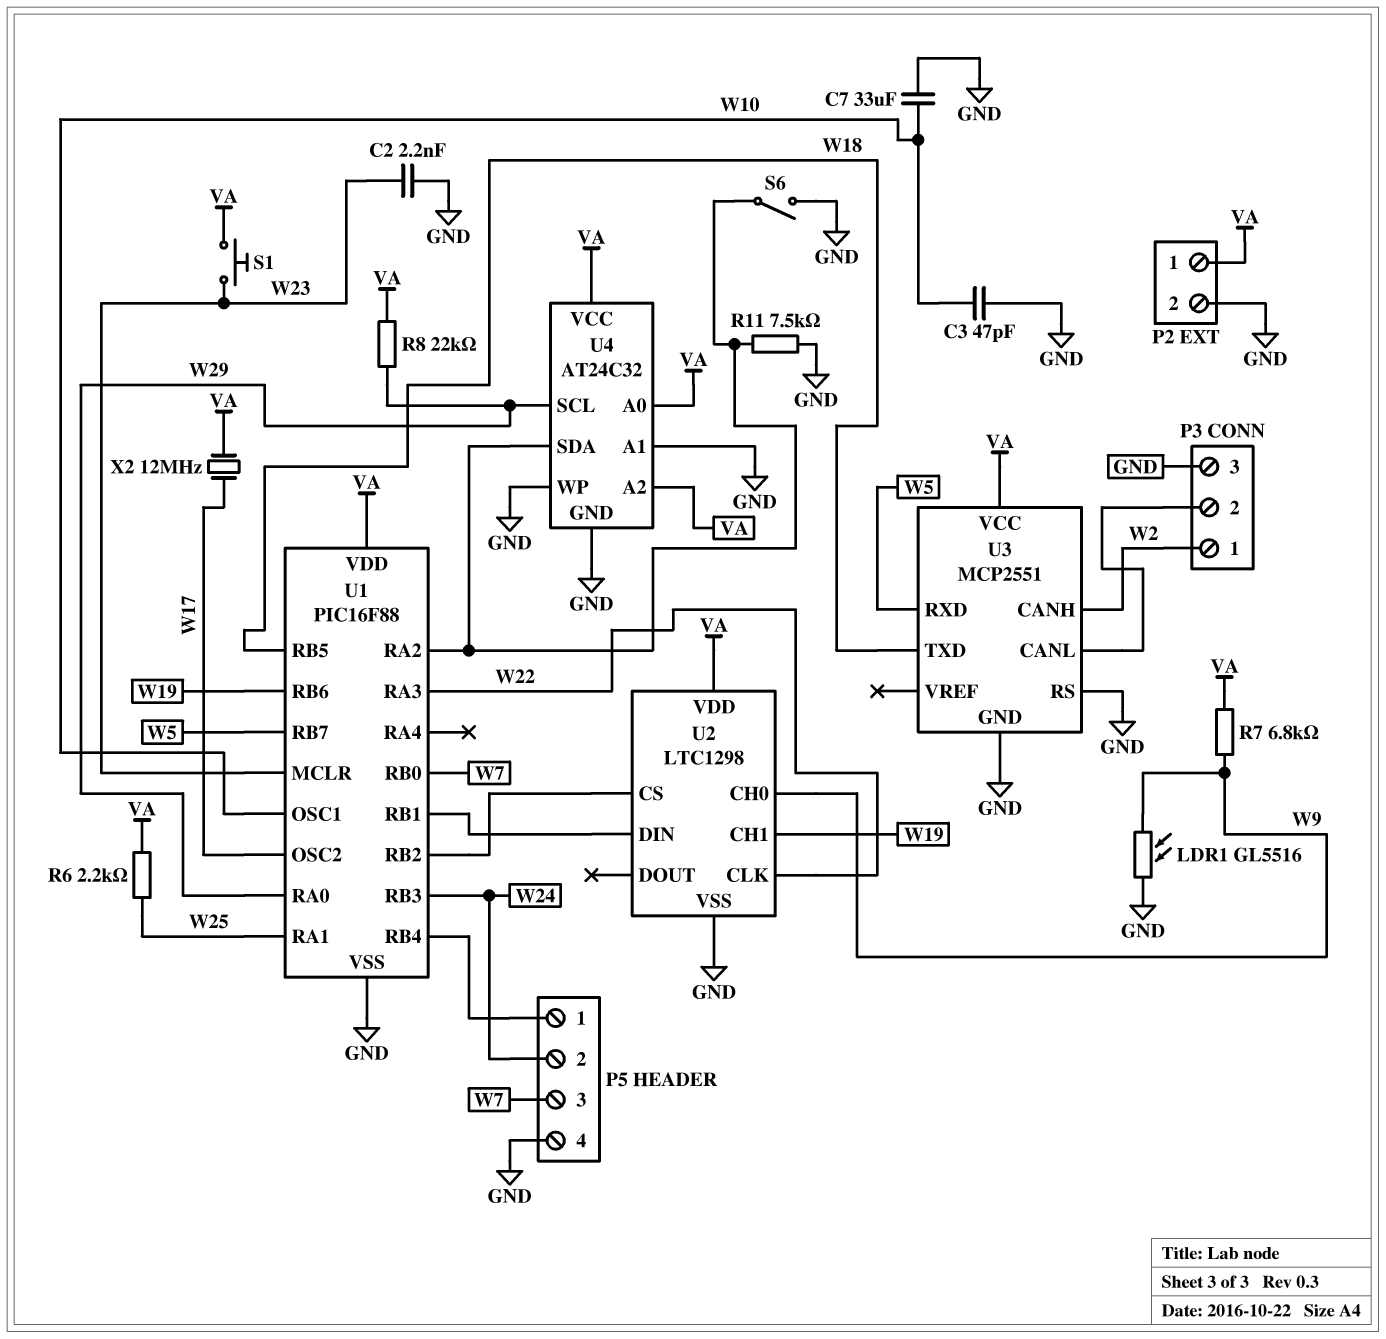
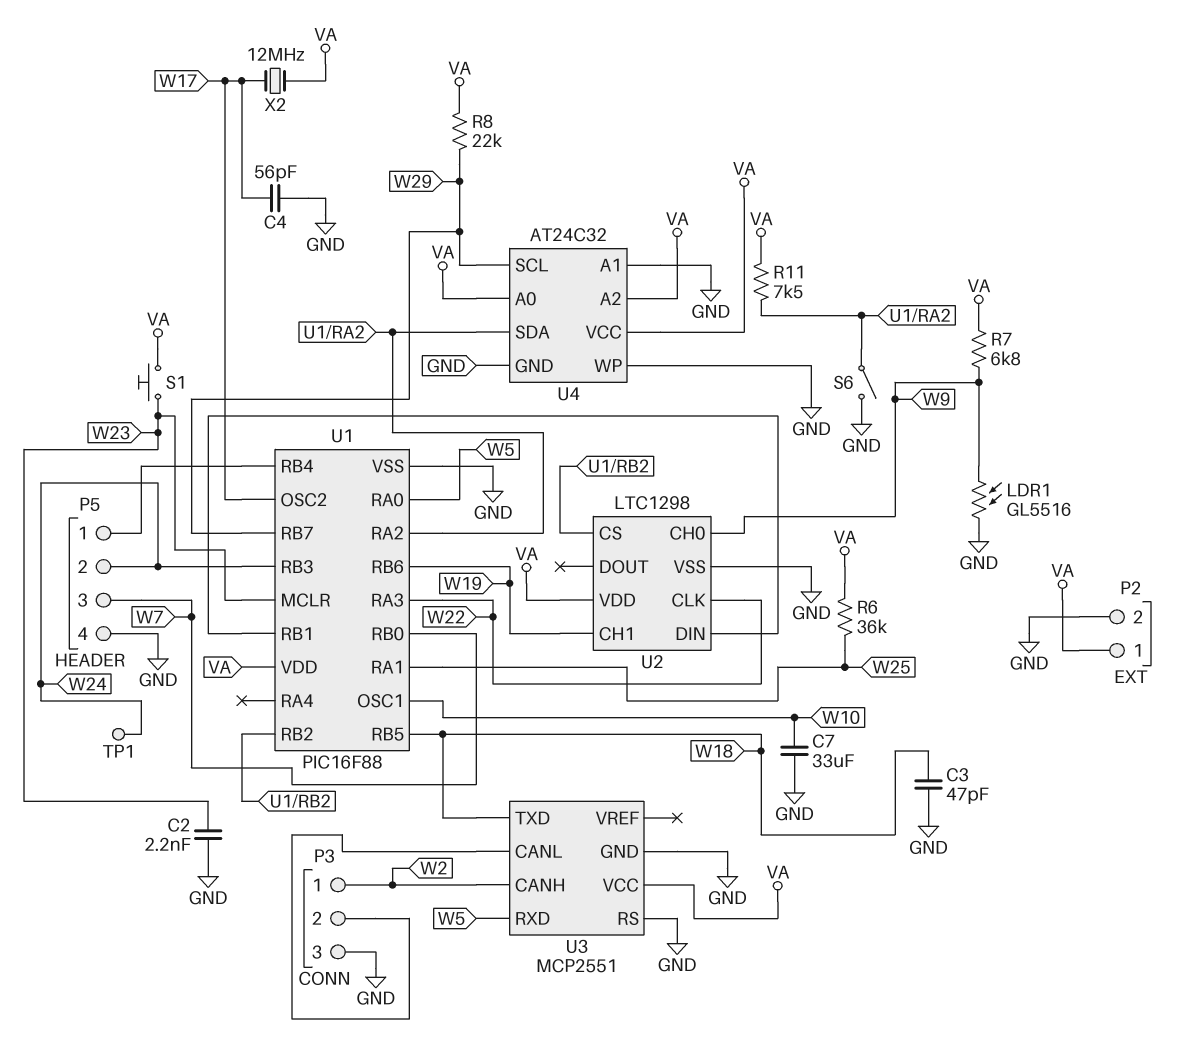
C3: 47pF (GND, W10) -> 47pF (GND, W18)
C4: none -> 56pF (GND, W17)
R6: 2.2k (VA, W25) -> 36k (VA, W25)
R11: 7.5k (GND, U1/RA2) -> 7.5k (U1/RA2, VA)
TP1: none -> test point (W24)
U1 pin RA0: W29 -> W5
U1 pin RB7: W5 -> W29

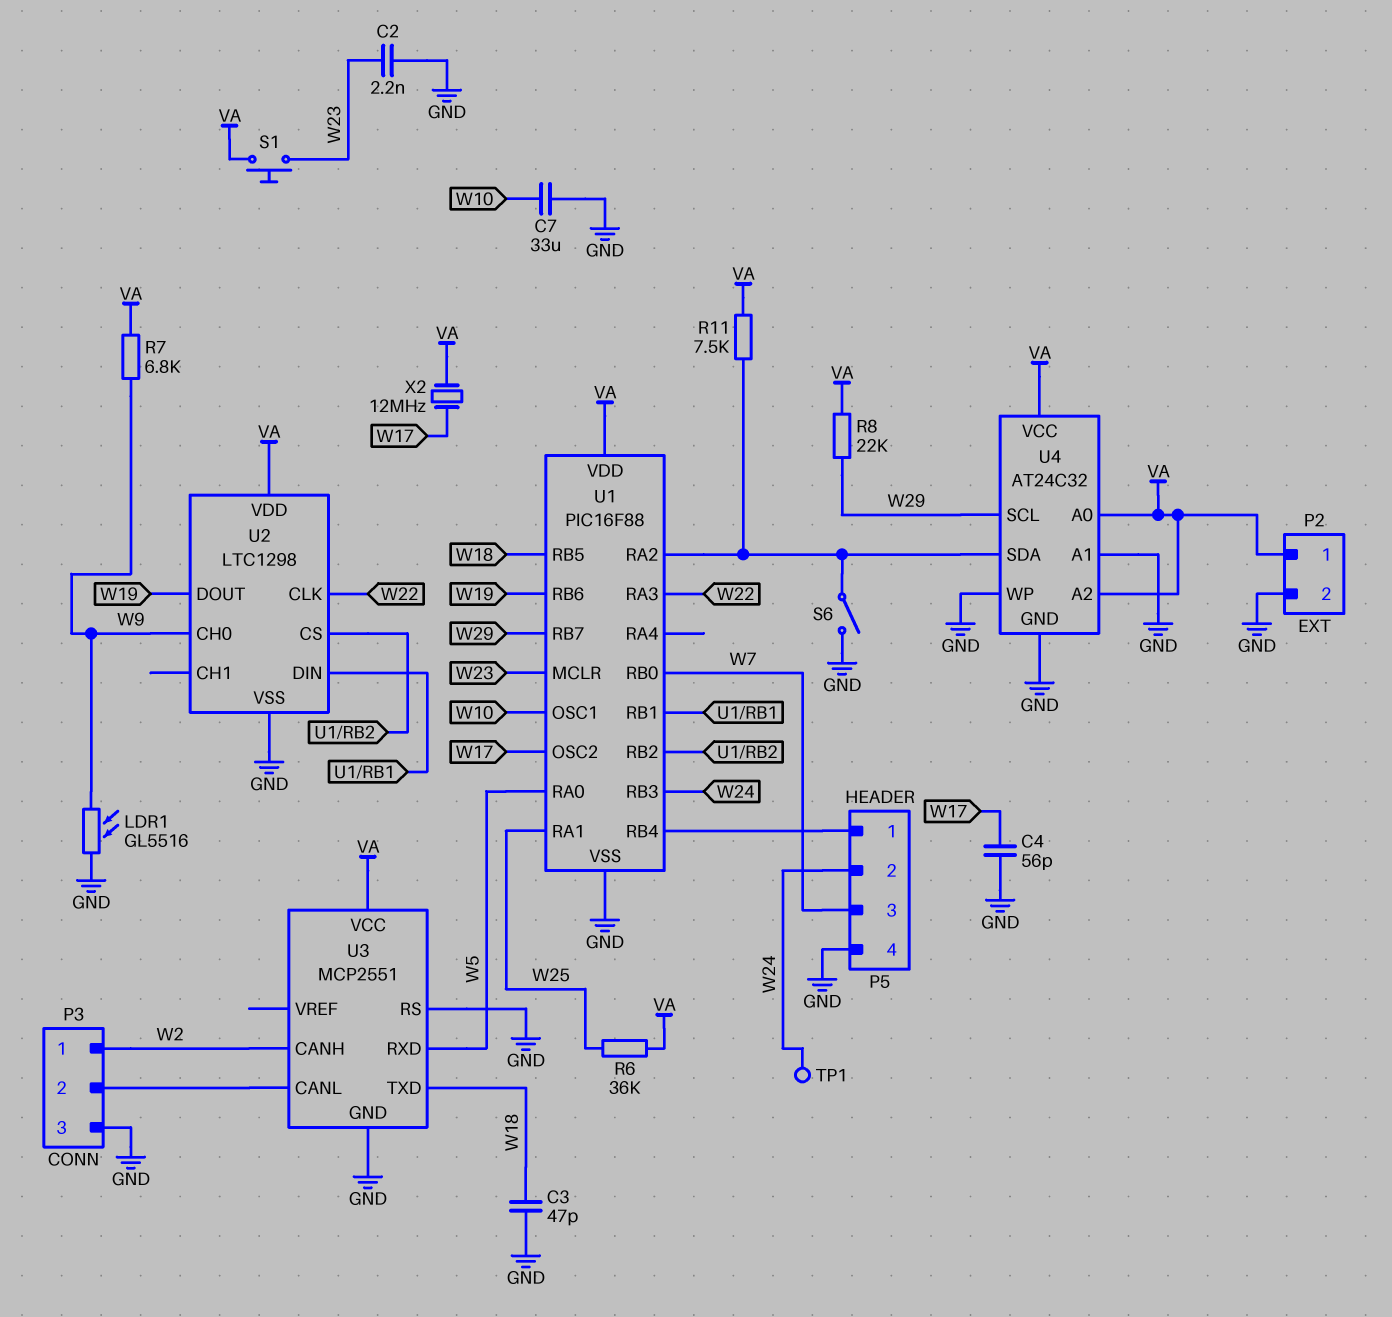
U2 pin CH1: W19 -> none
U2 pin DOUT: none -> W19

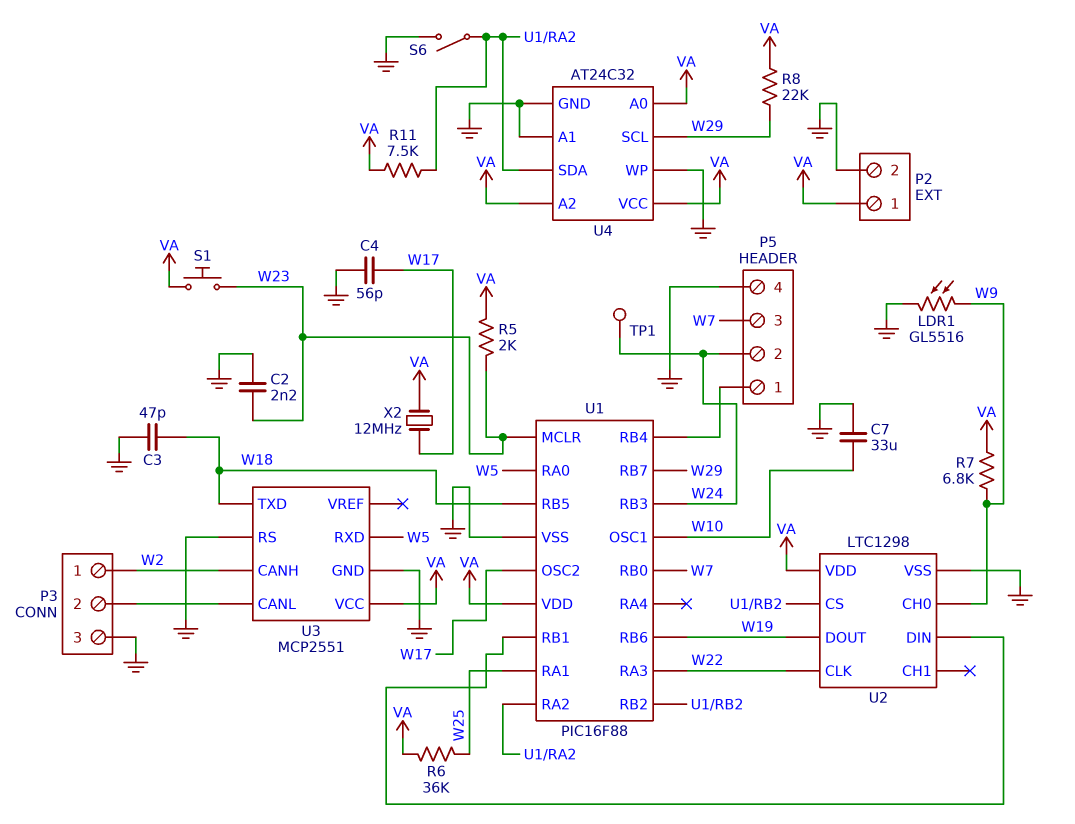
R5: none -> 2k (VA, W23)

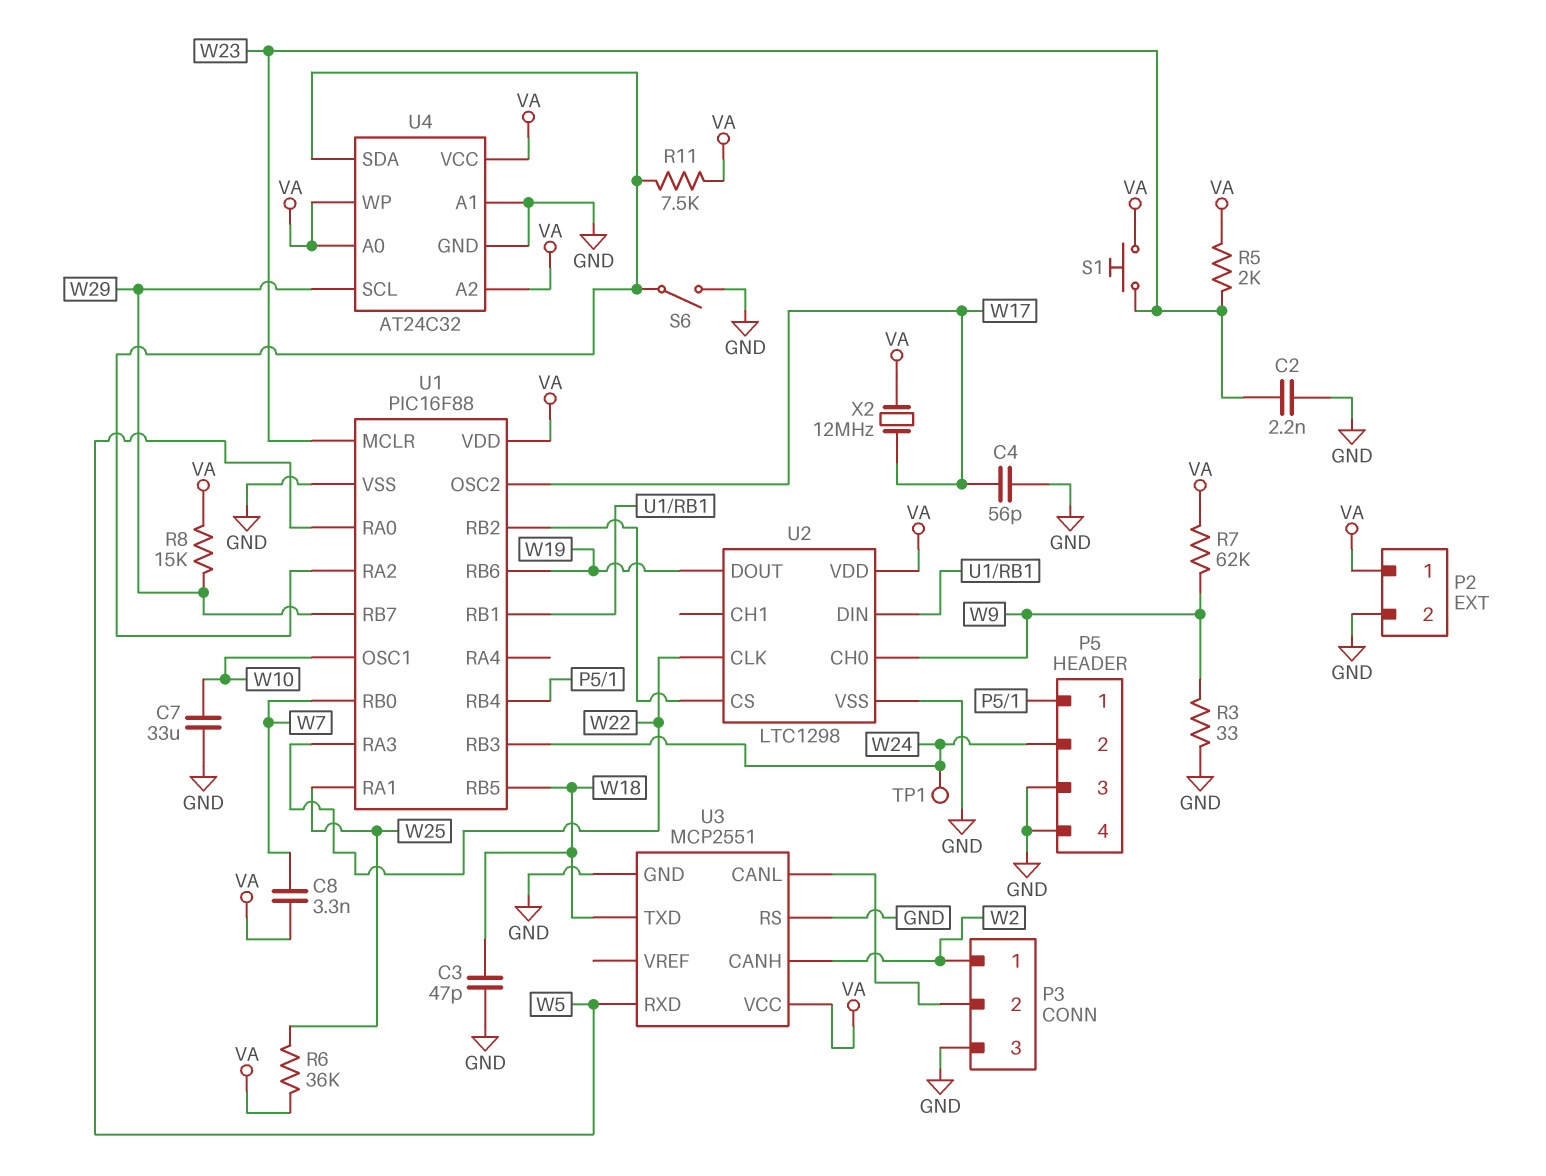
C8: none -> 3.3nF (VA, W7)
LDR1: GL5516 (GND, W9) -> none
P5 pin 3: W7 -> GND
R3: none -> 33 (GND, W9)
R7: 6.8k (VA, W9) -> 62k (VA, W9)
R8: 22k (VA, W29) -> 15k (VA, W29)
U4 pin WP: GND -> VA

